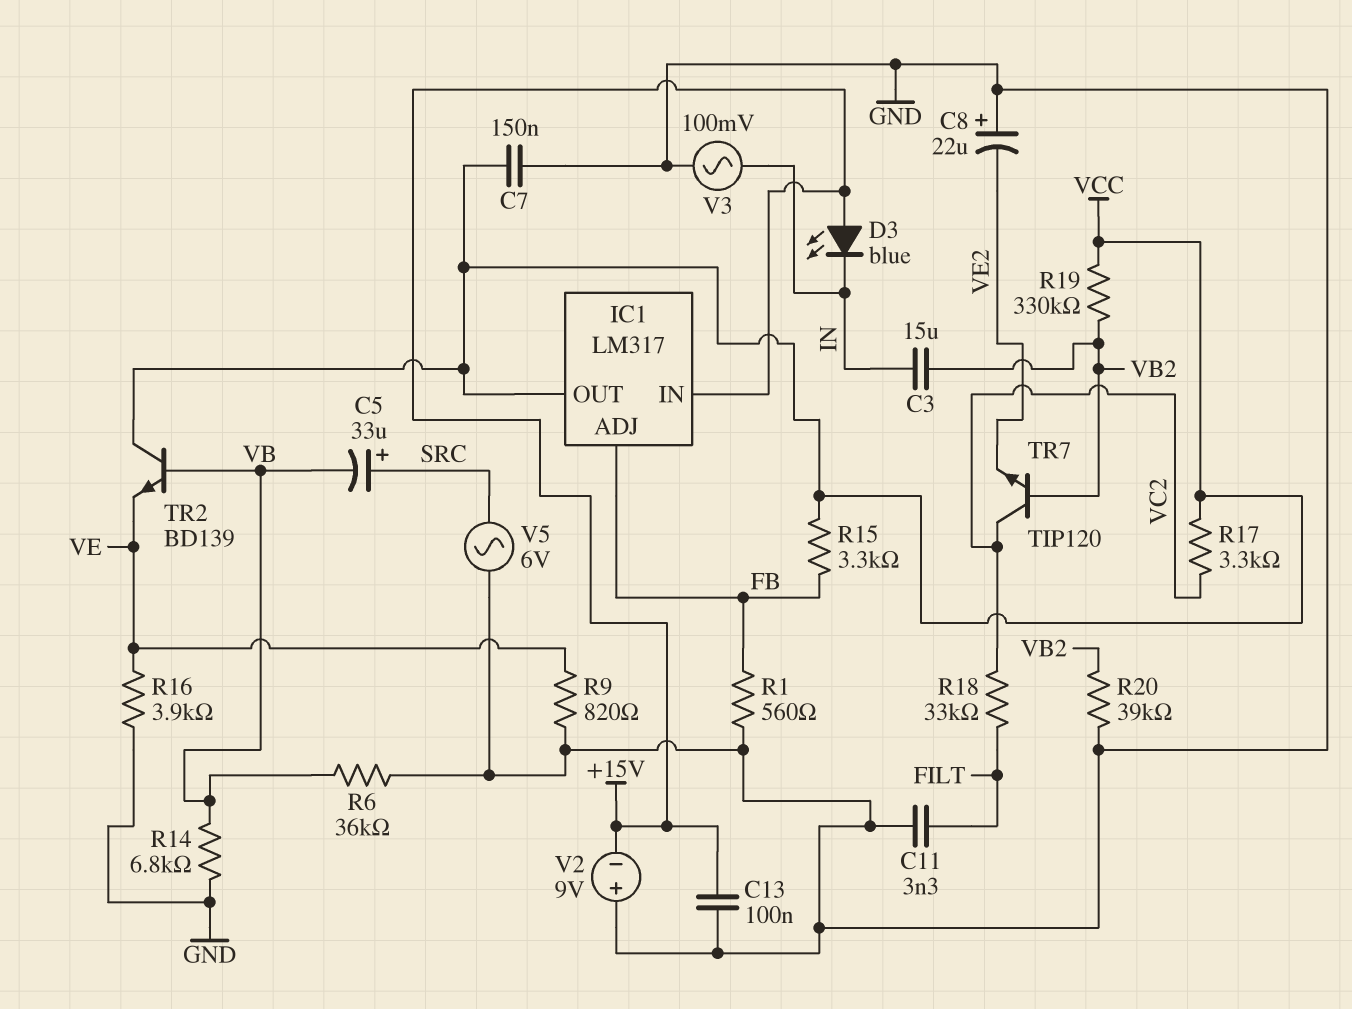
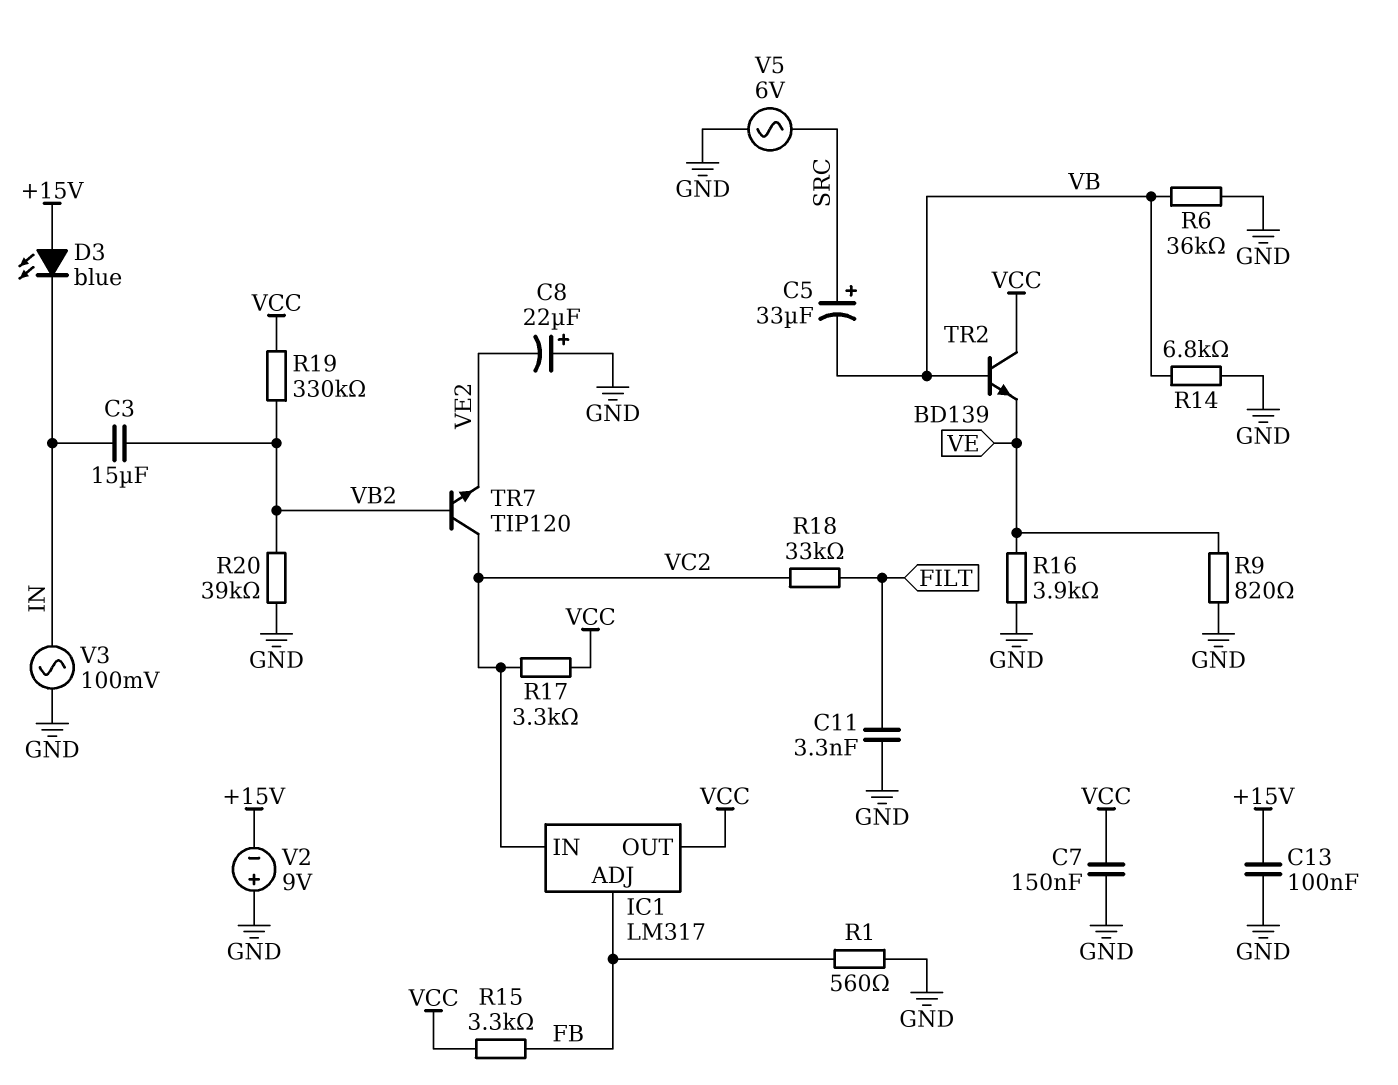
IC1 pin IN: +15V -> VC2

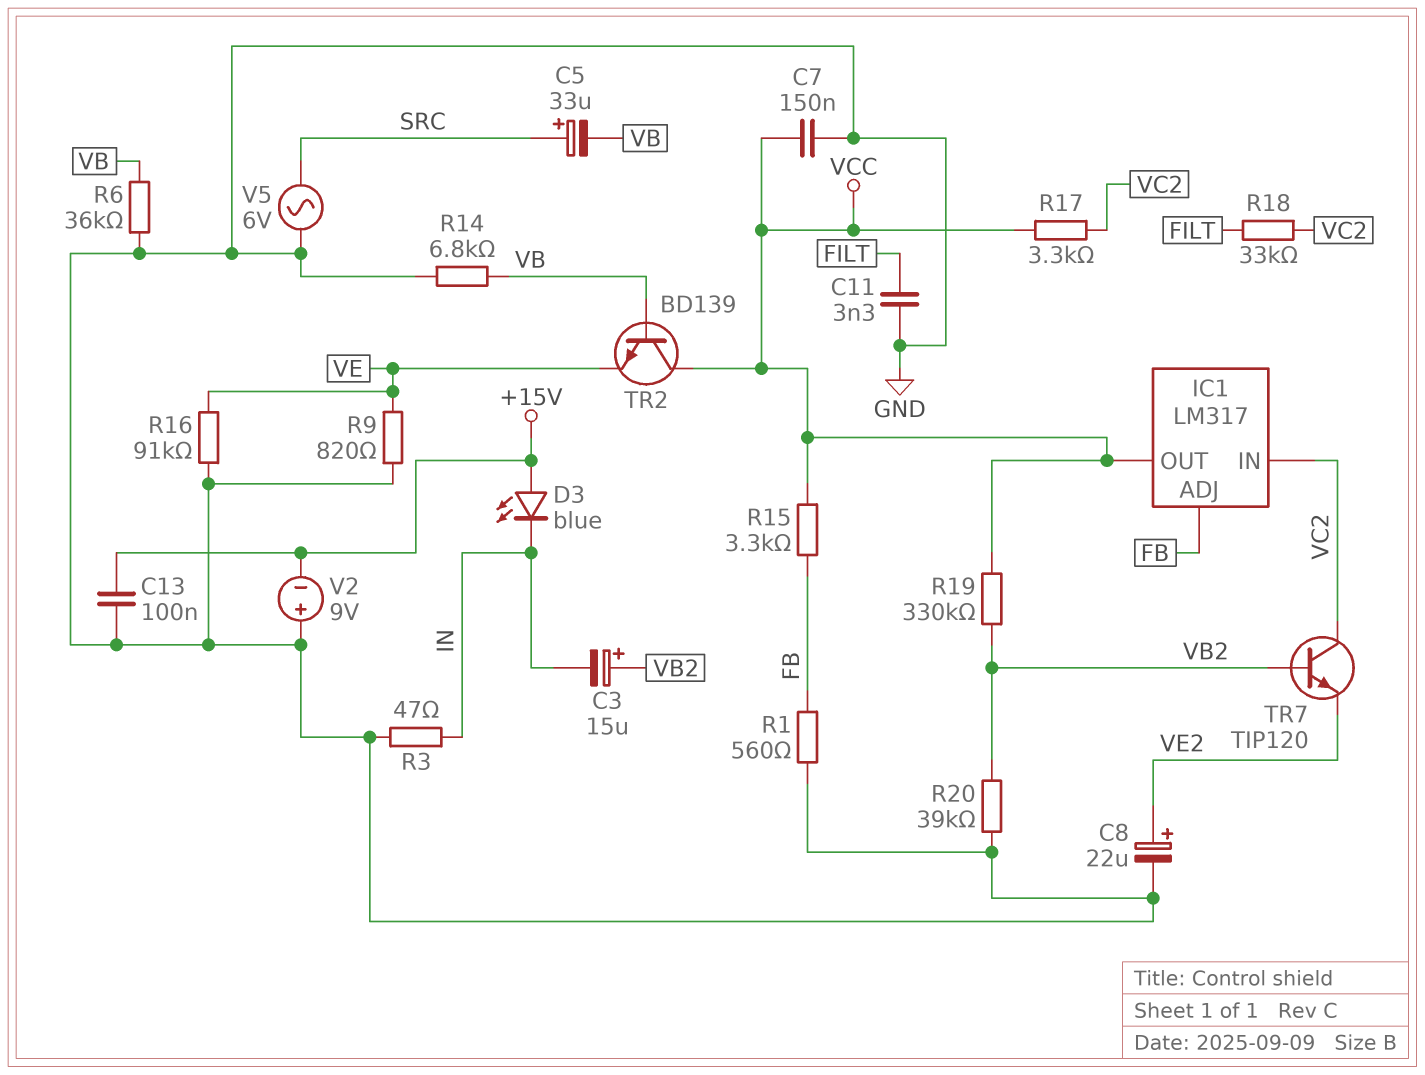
C3: 15uF (IN, VB2) -> 15uF (plus VB2, minus IN)
C8: 22uF (plus GND, minus VE2) -> 22uF (plus VE2, minus GND)
R3: none -> 47 (GND, IN)
R16: 3.9k (GND, VE) -> 91k (GND, VE)
V3: AC 100mV (GND, IN) -> none

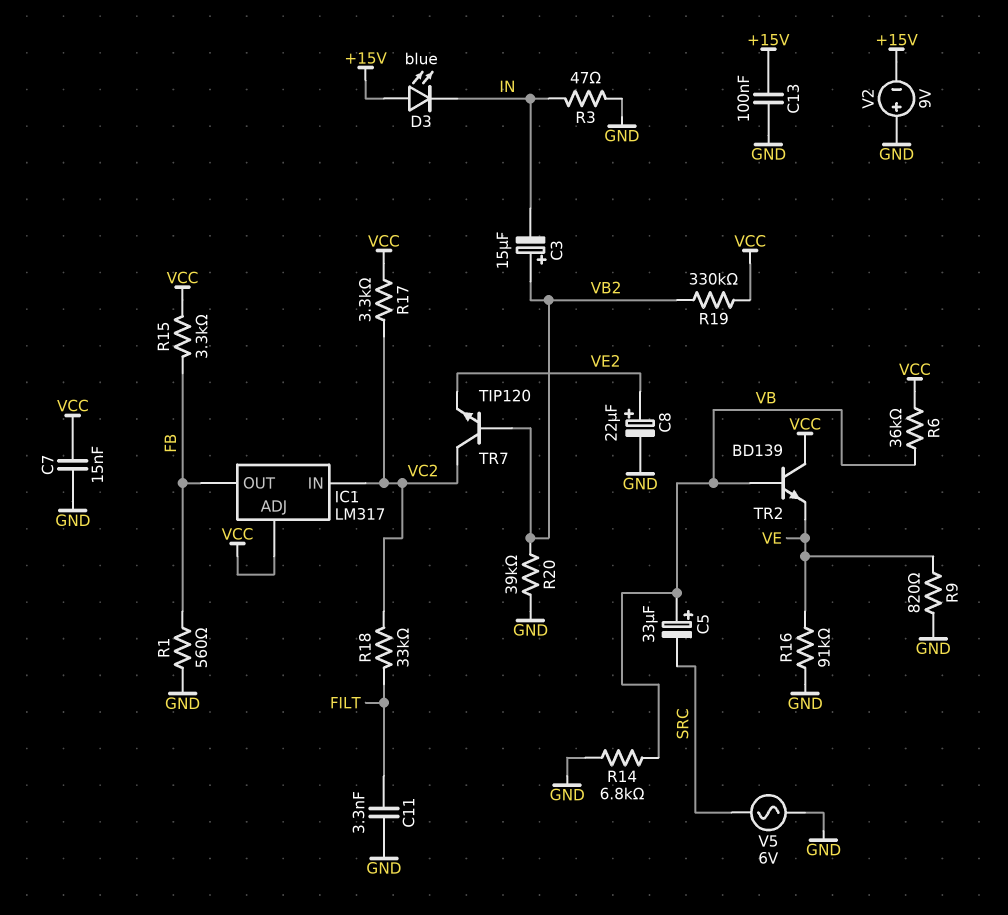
C5: 33uF (plus SRC, minus VB) -> 33uF (plus VB, minus SRC)
C7: 150nF (GND, VCC) -> 15nF (GND, VCC)
IC1 pin ADJ: FB -> VCC
IC1 pin OUT: VCC -> FB
R6: 36k (GND, VB) -> 36k (VB, VCC)

